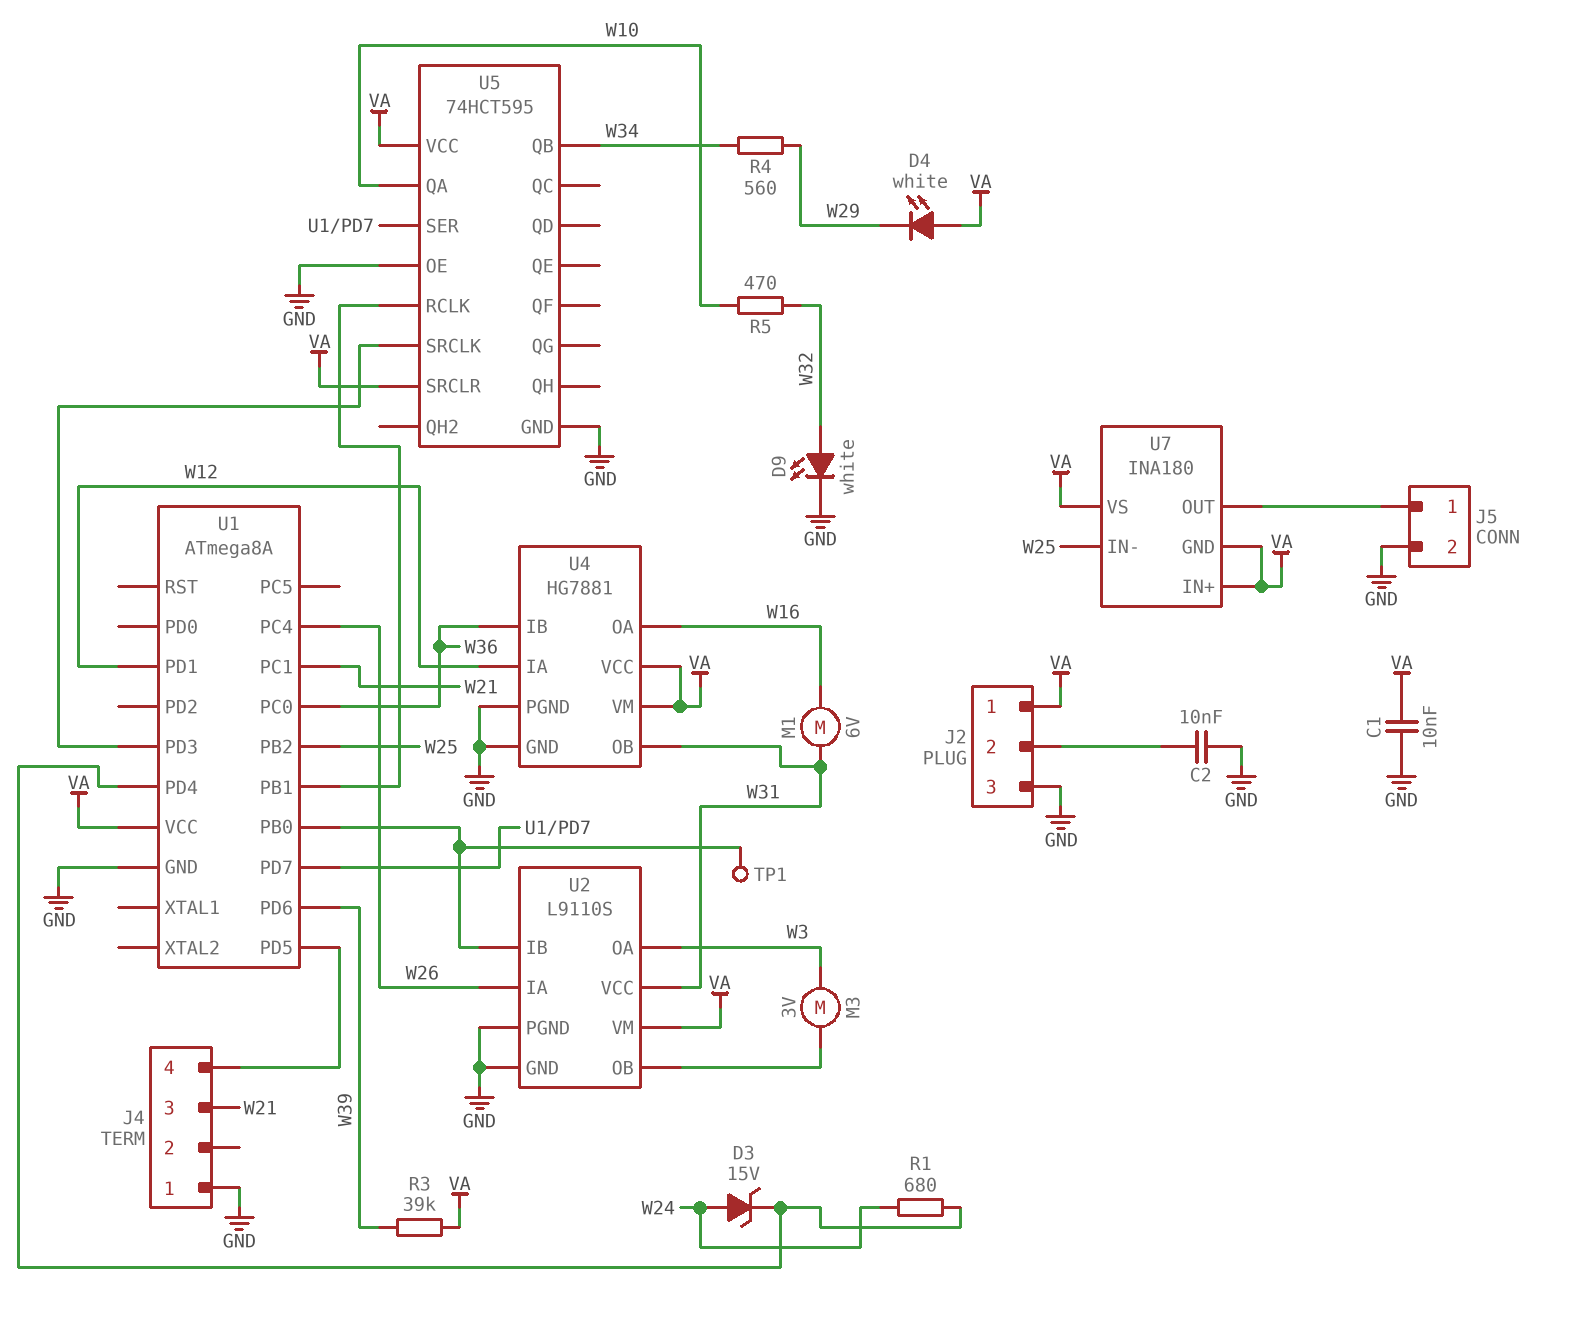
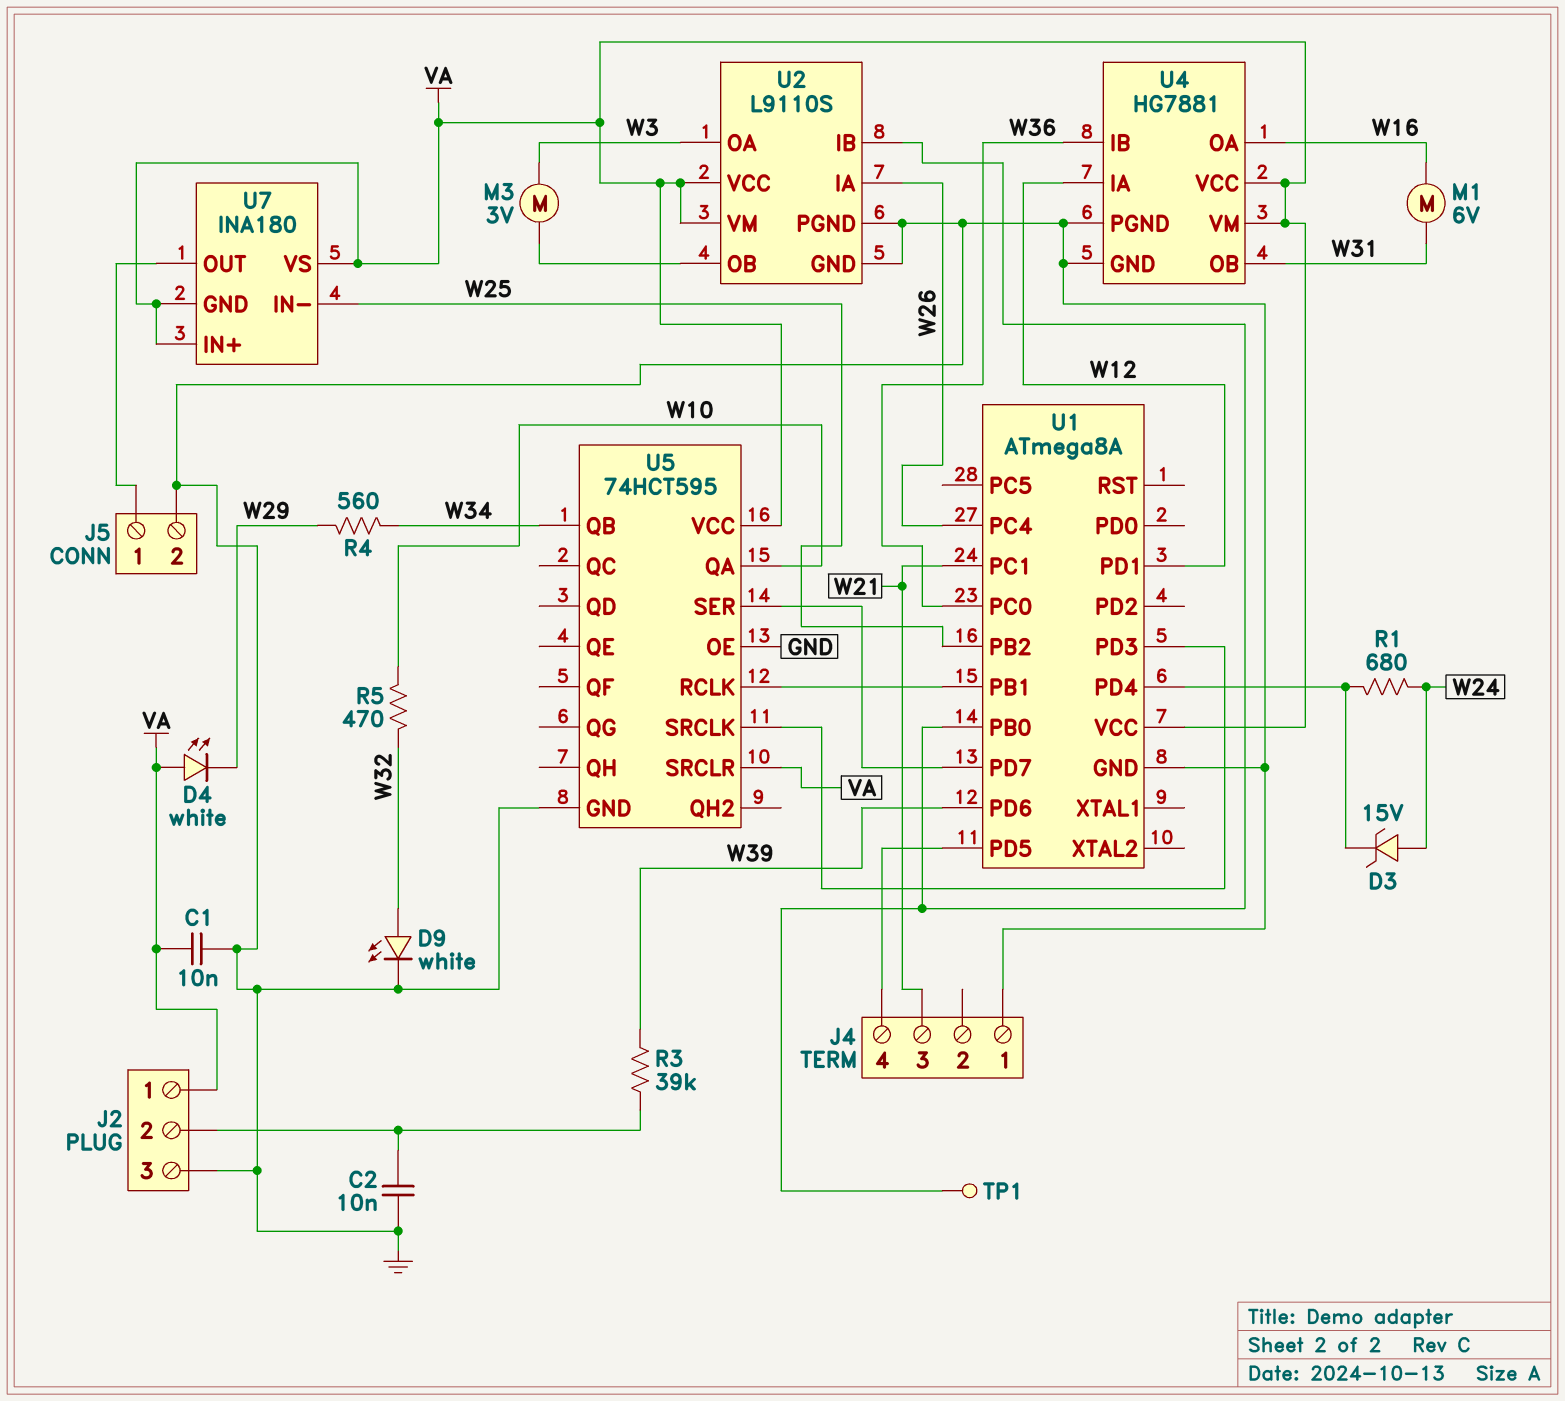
R3: 39k (VA, W39) -> 39k (J2/2, W39)
U2 pin VCC: W31 -> VA

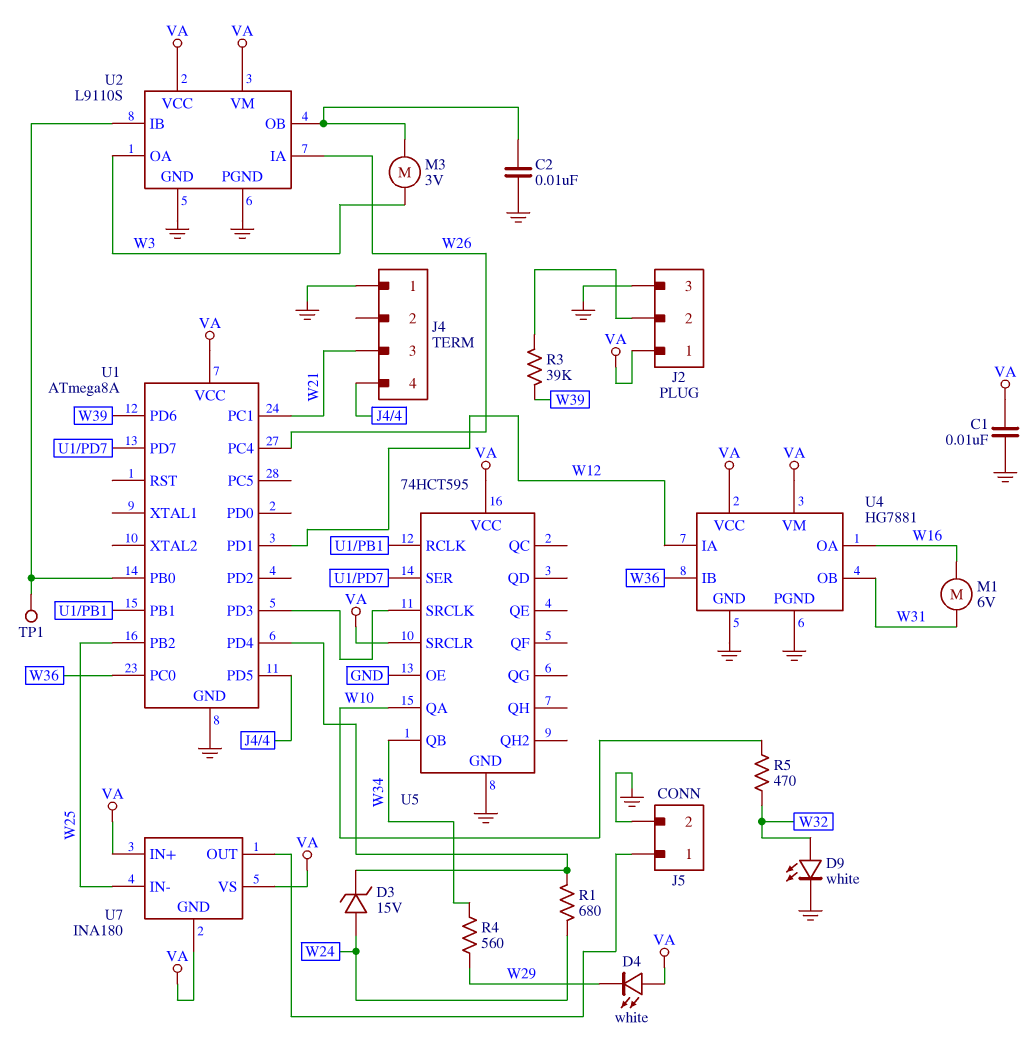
C2: 10nF (GND, J2/2) -> 10nF (GND, U2/OB)

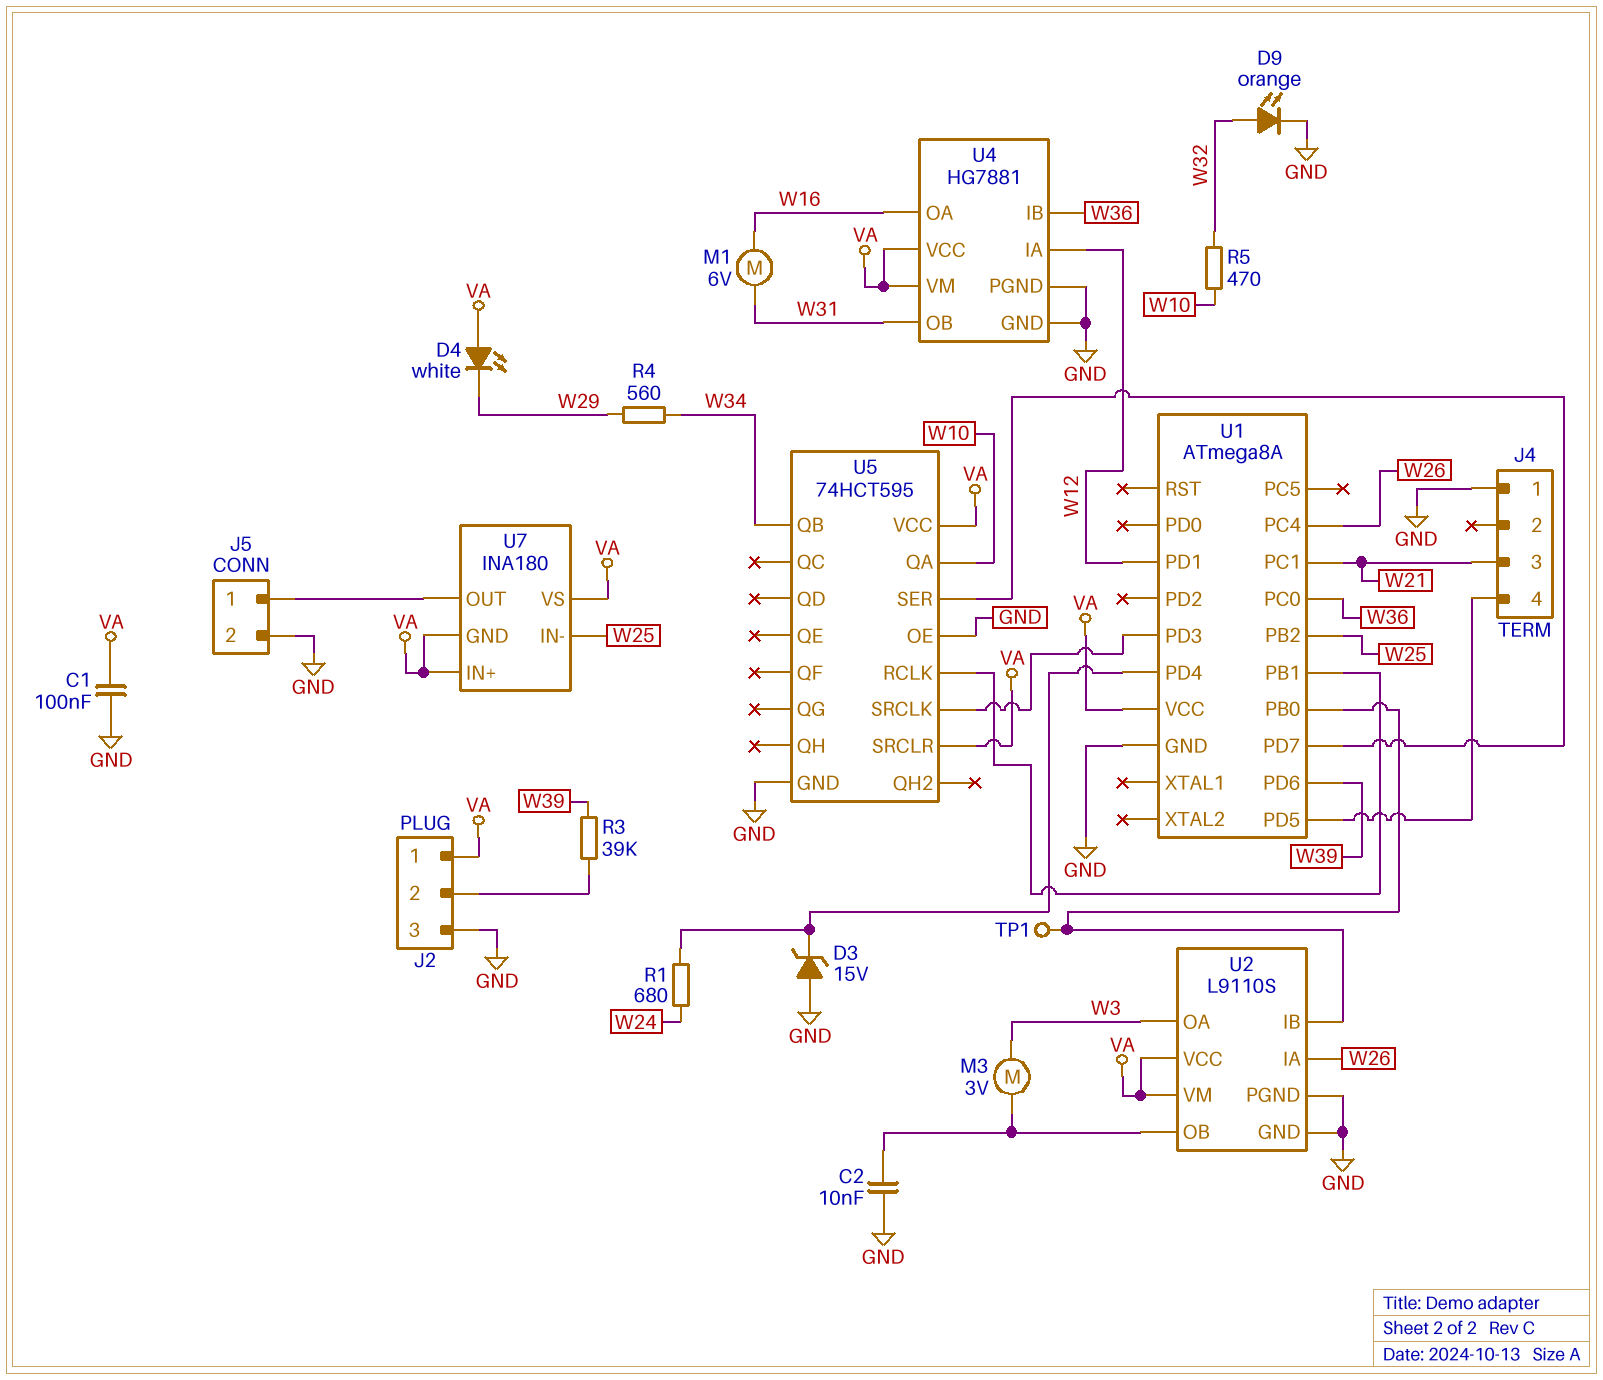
C1: 10nF (GND, VA) -> 100nF (GND, VA)
D3: zener 15V (A W24, K U1/PD4) -> zener 15V (A GND, K U1/PD4)
D9: LED white (A W32, K GND) -> LED orange (A W32, K GND)

